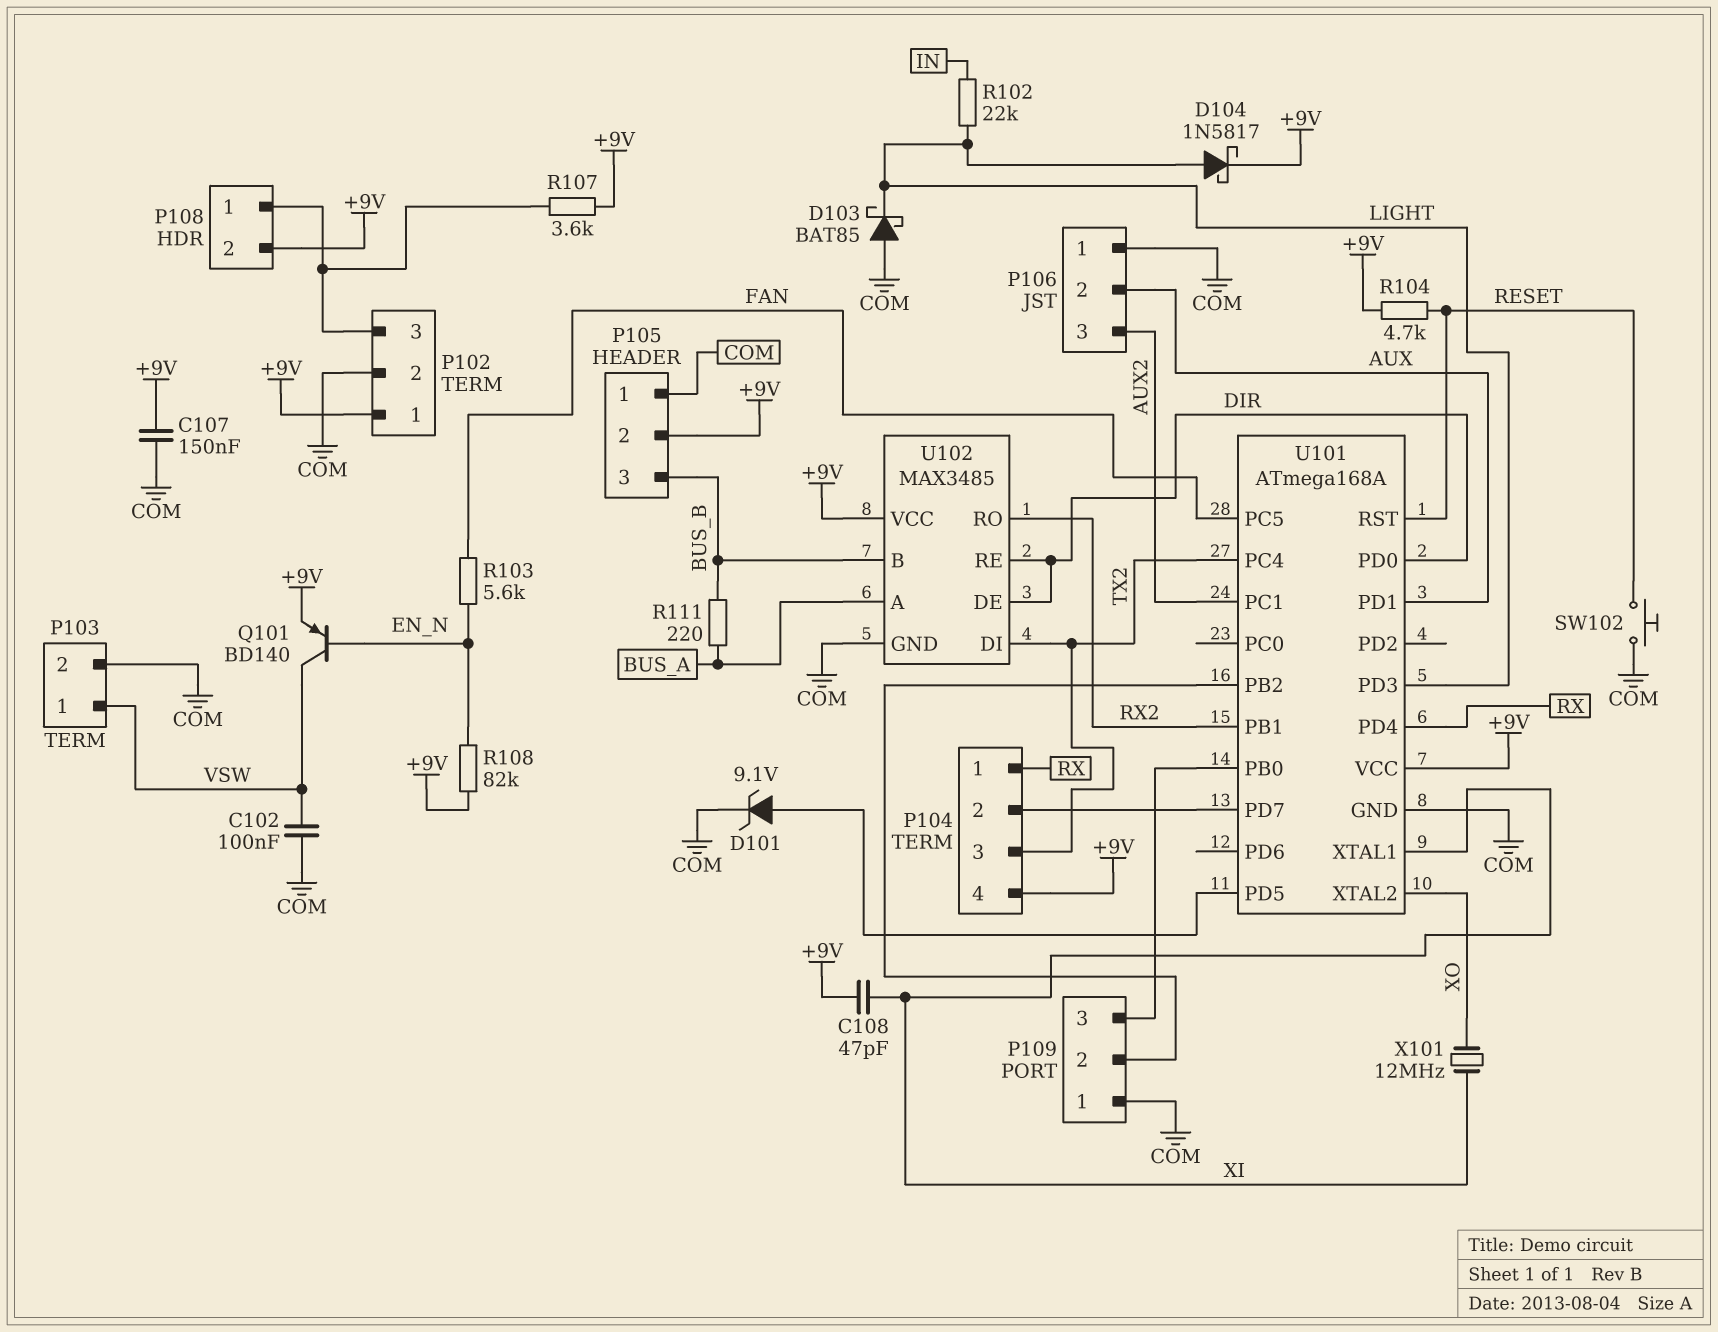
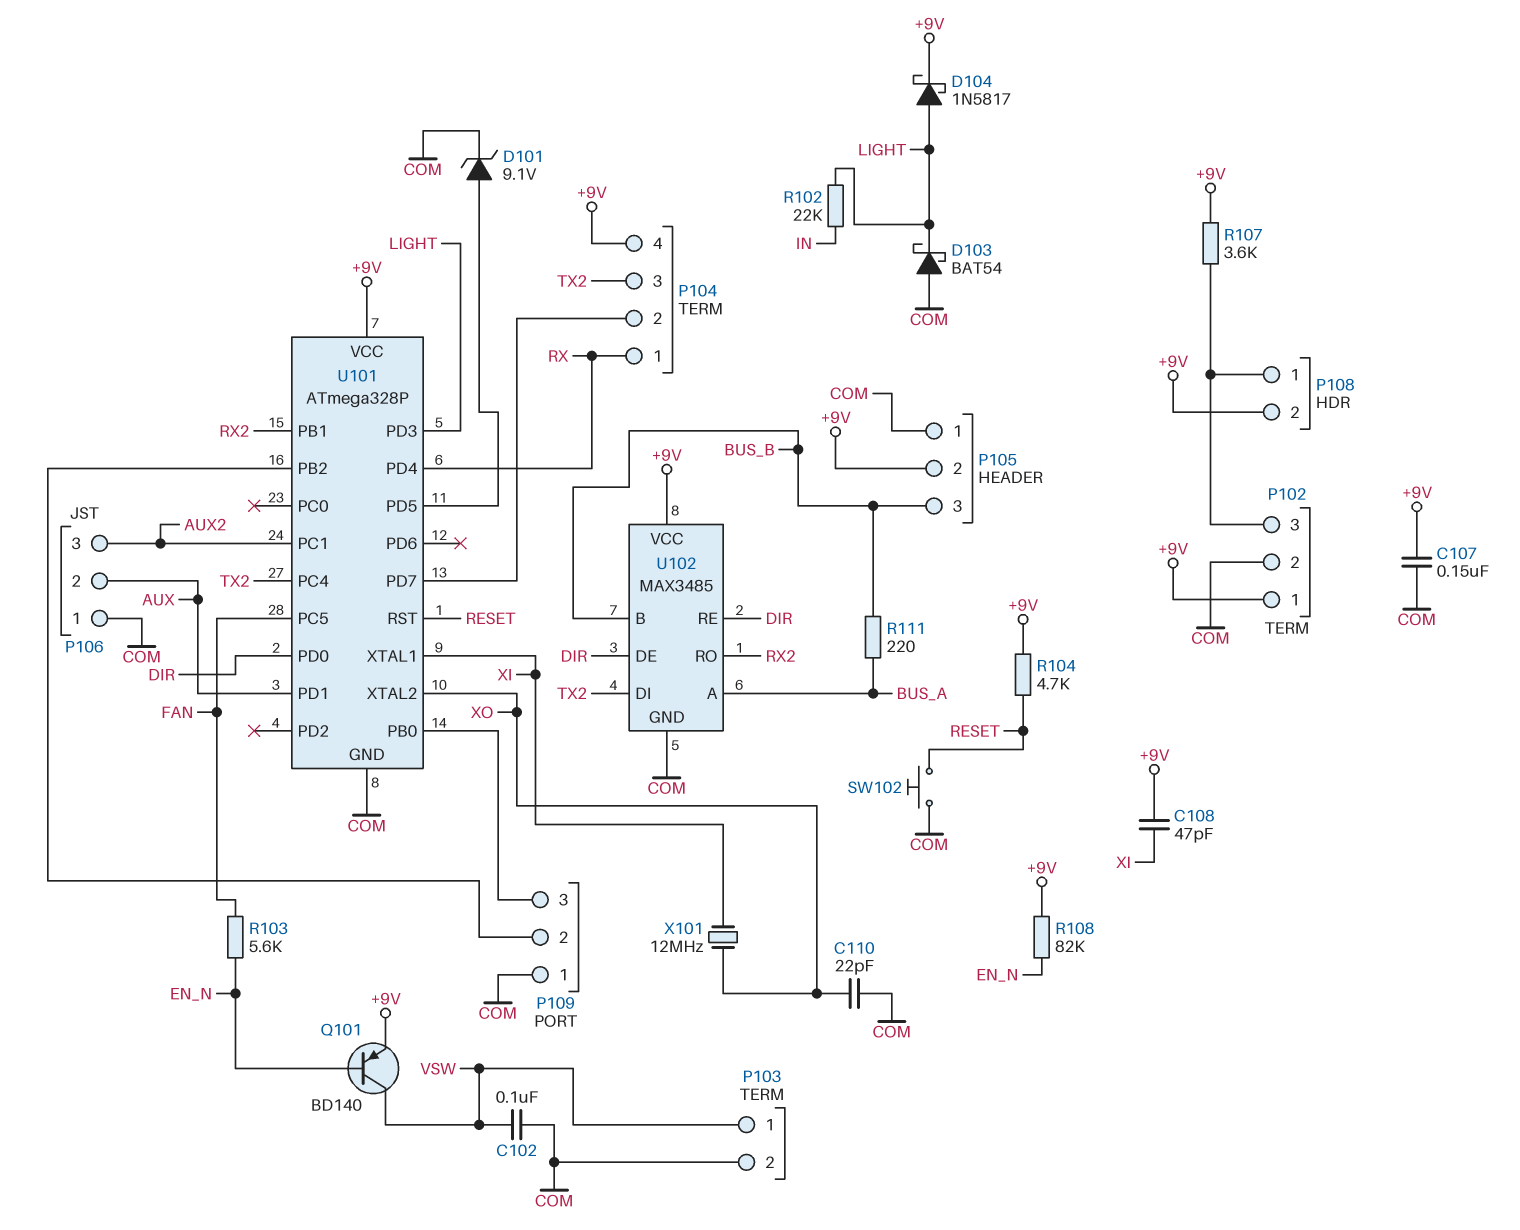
C110: none -> 22pF (COM, XO)
D103: schottky BAT85 (A COM, K LIGHT) -> schottky BAT54 (A COM, K LIGHT)
U101: ATmega168A -> ATmega328P

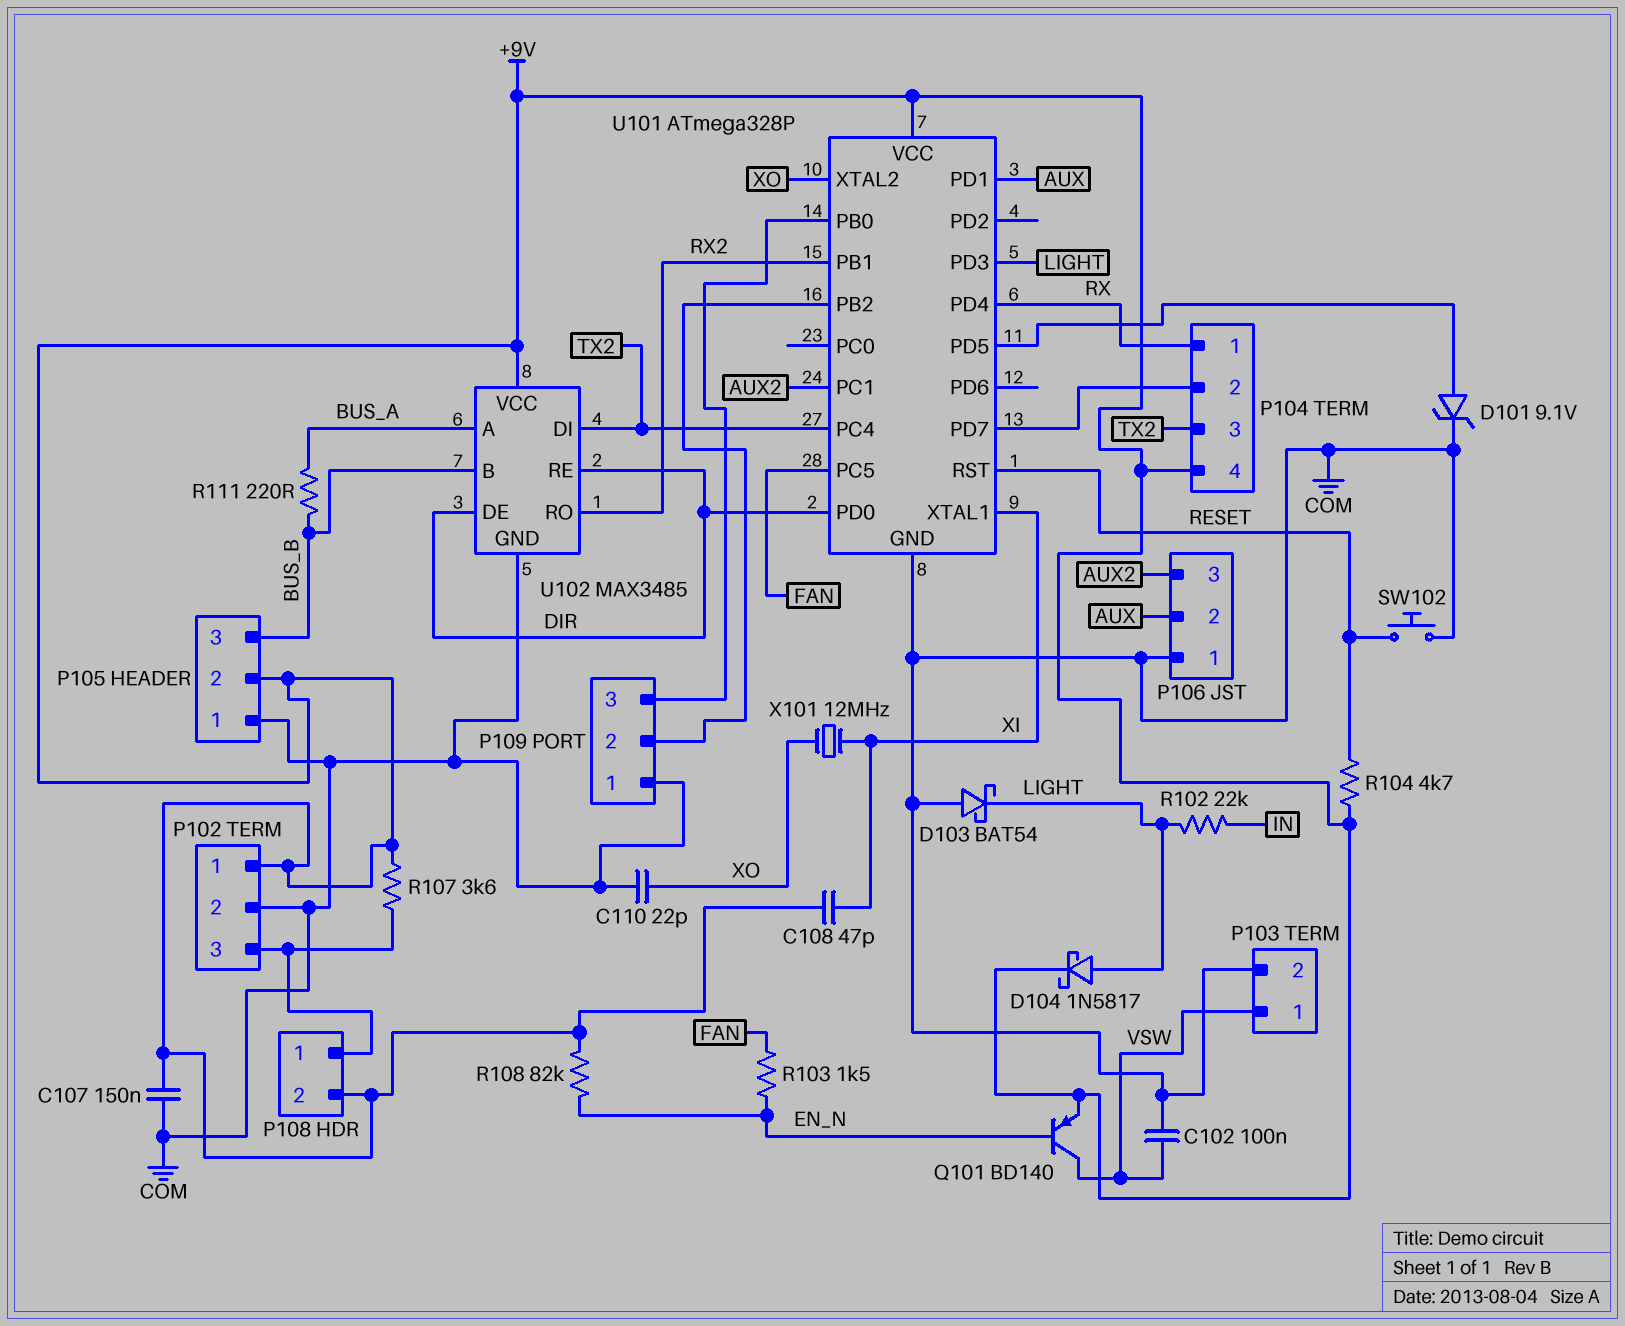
R103: 5.6k (EN_N, FAN) -> 1.5k (EN_N, FAN)

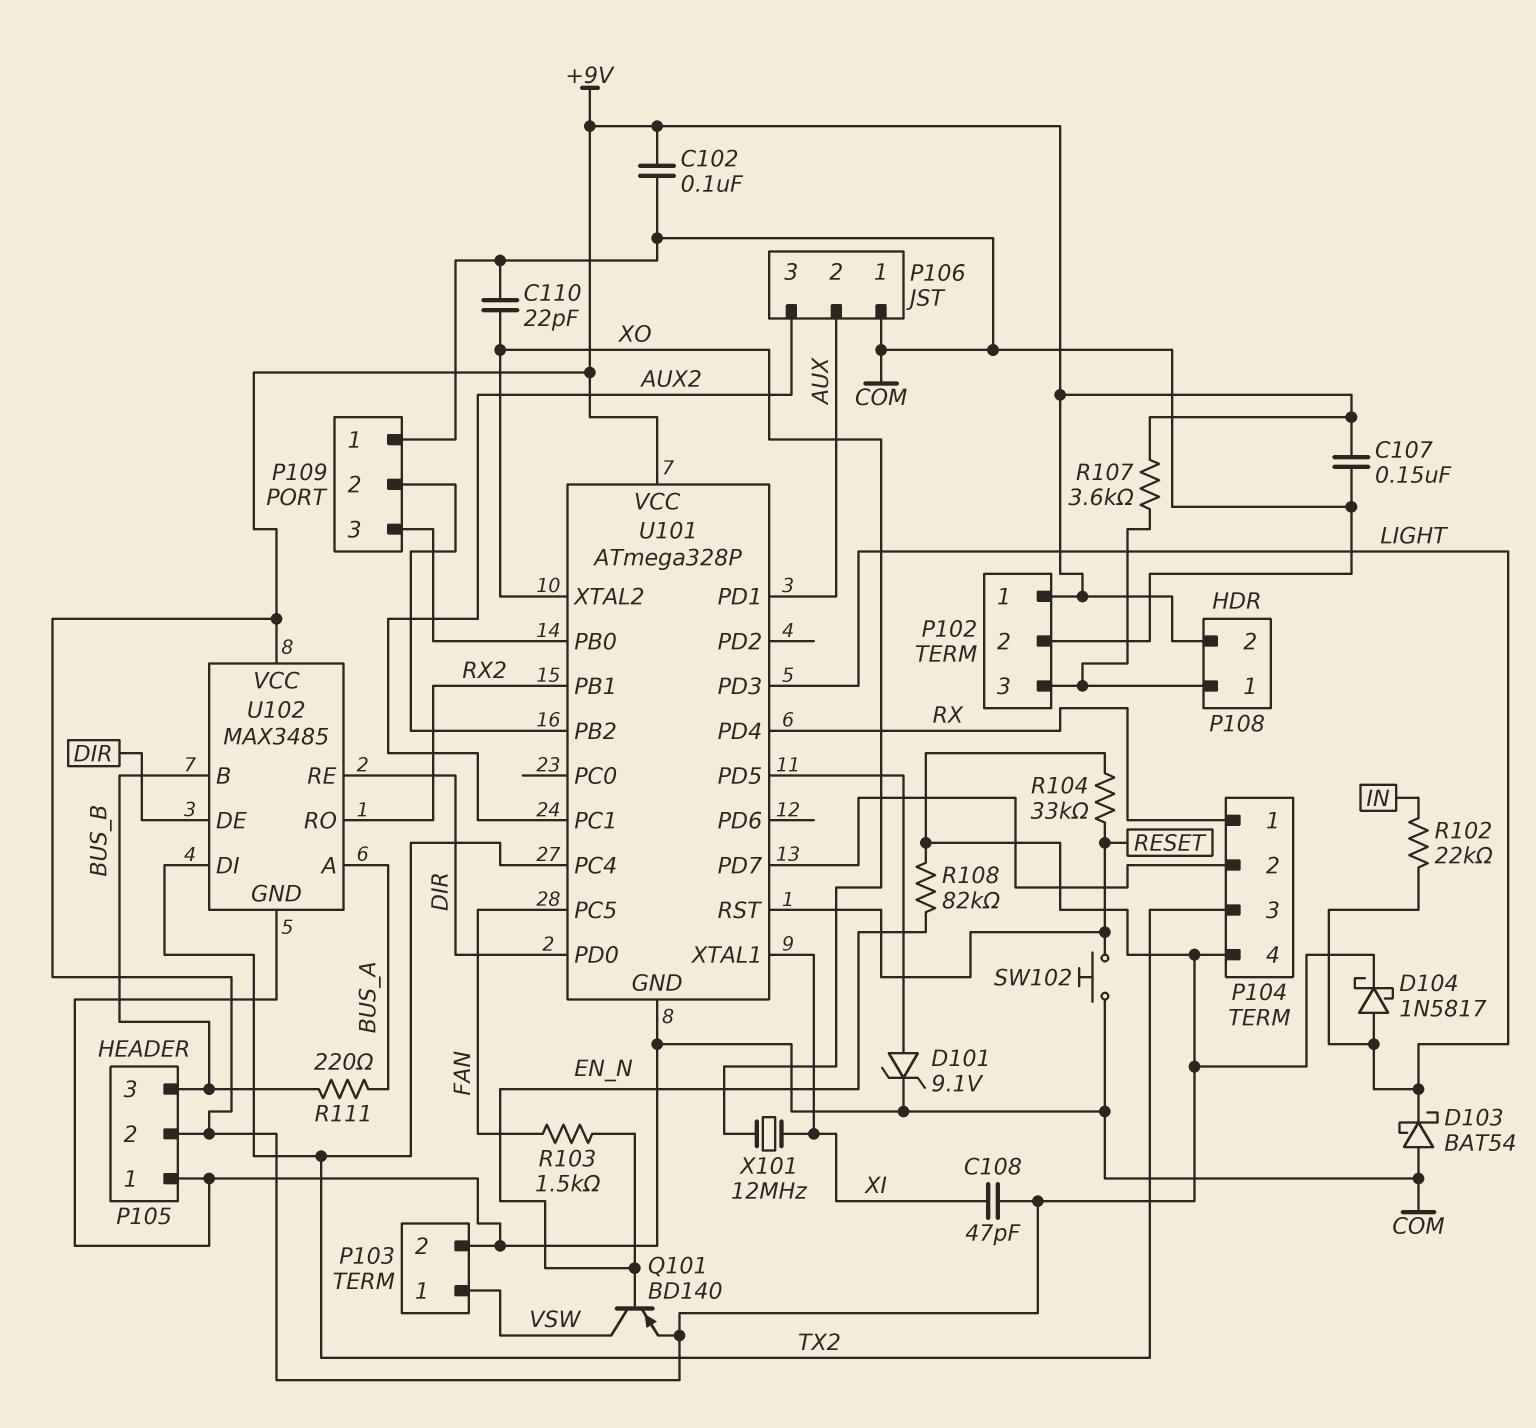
C102: 100nF (COM, VSW) -> 100nF (+9V, COM)
R104: 4.7k (+9V, RESET) -> 33k (+9V, RESET)

